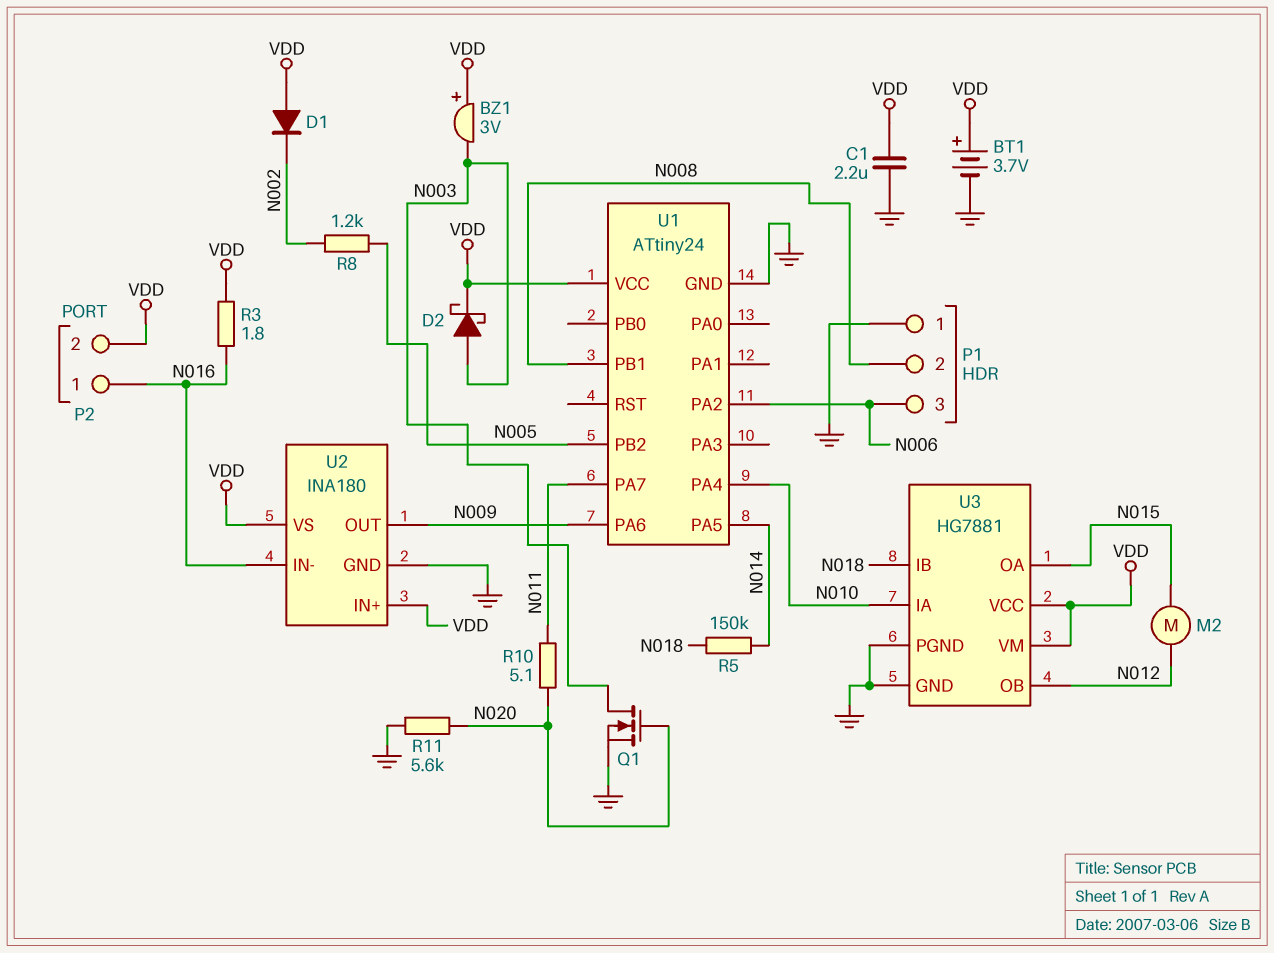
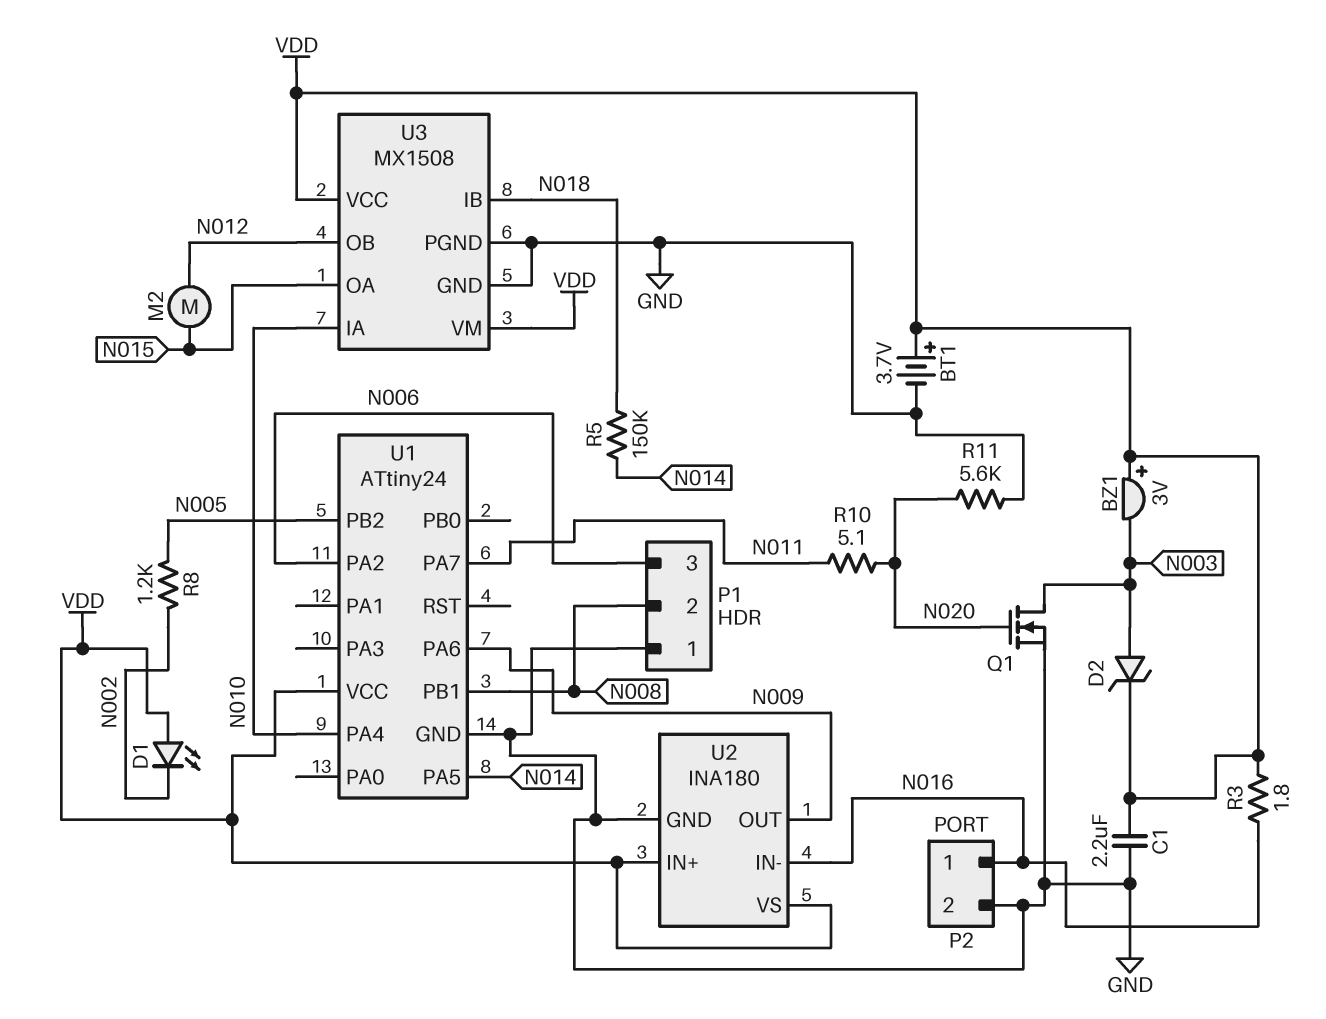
D1: diode (A VDD, K N002) -> LED (A VDD, K N002)
D2: schottky (A N003, K VDD) -> zener (A N003, K VDD)
P2 pin 2: VDD -> GND
U3: HG7881 -> MX1508

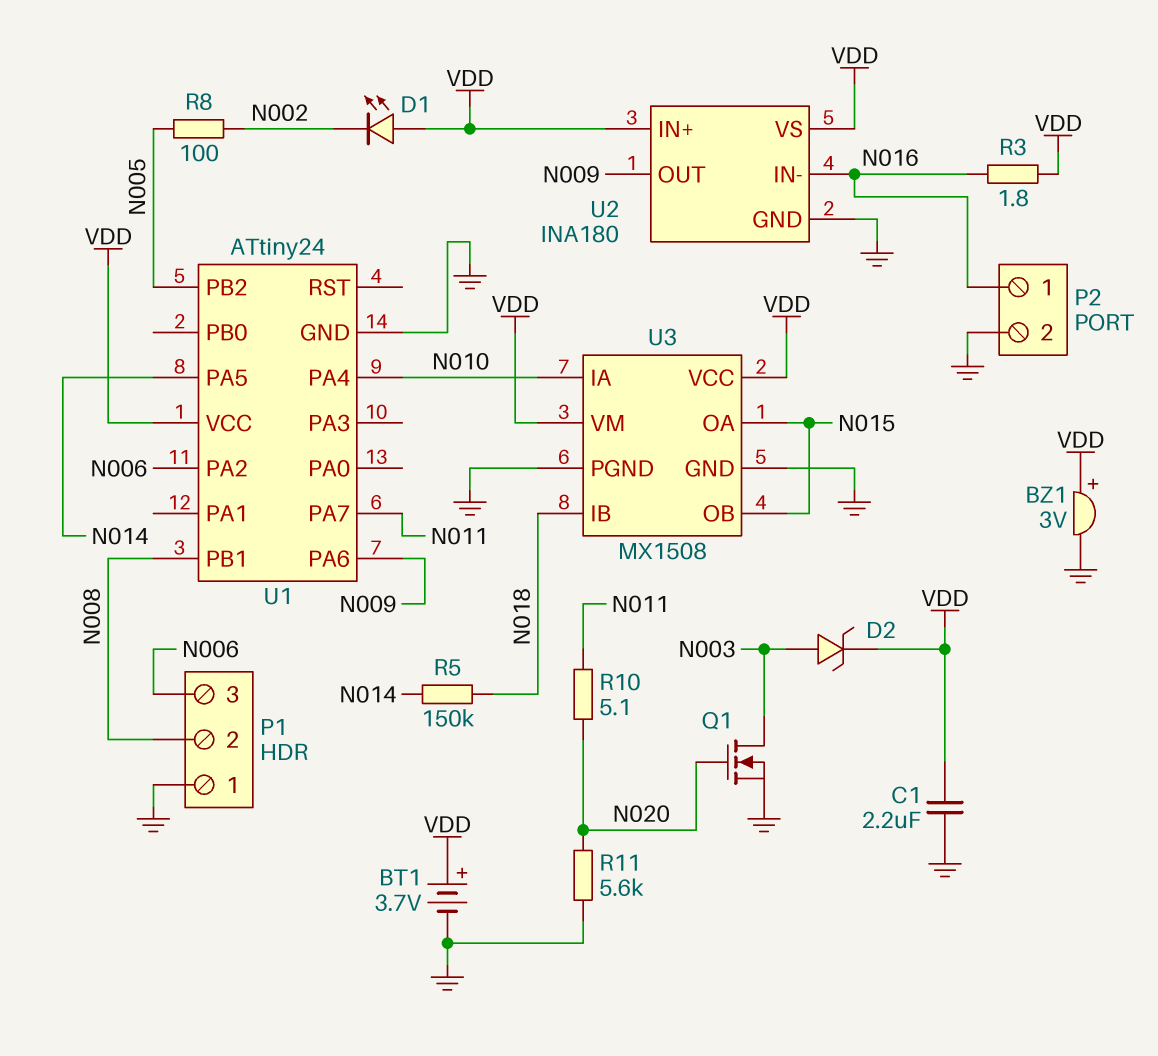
BZ1: buzzer 3V (plus VDD, minus N003) -> buzzer 3V (plus VDD, minus GND)
M2: motor (N012, N015) -> none
R8: 1.2k (N002, N005) -> 100 (N002, N005)
U3 pin OB: N012 -> N015

